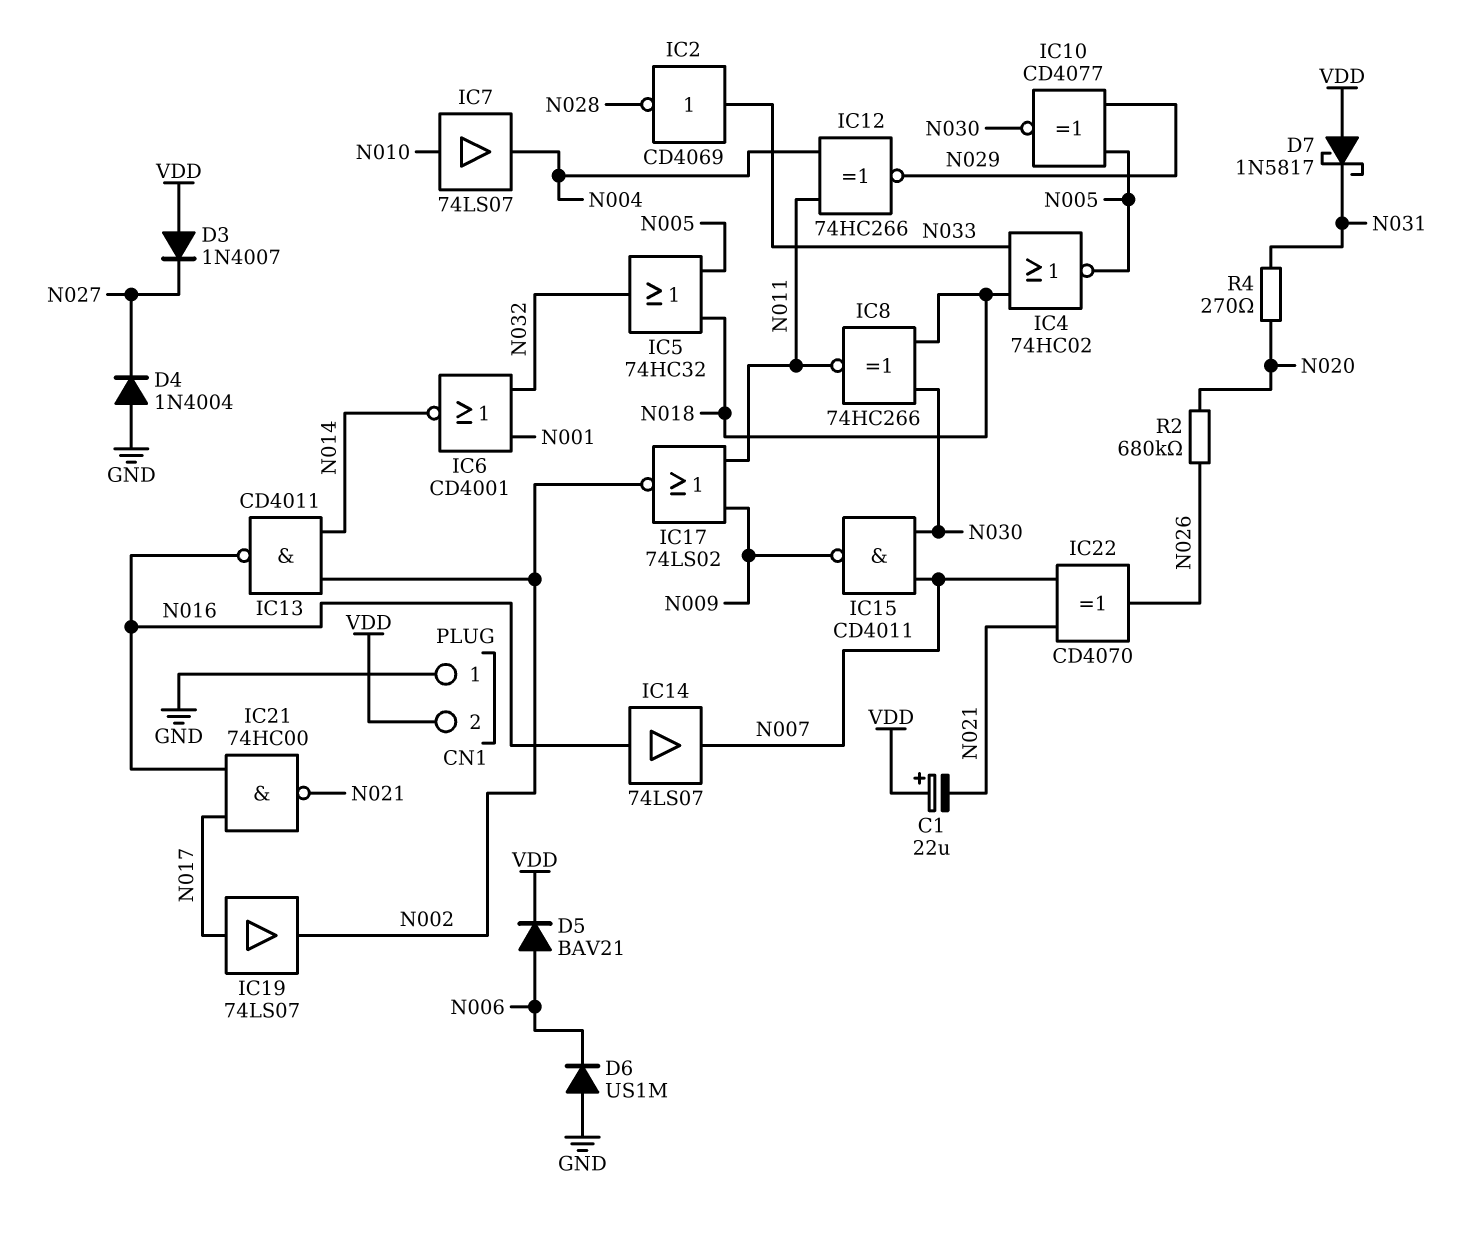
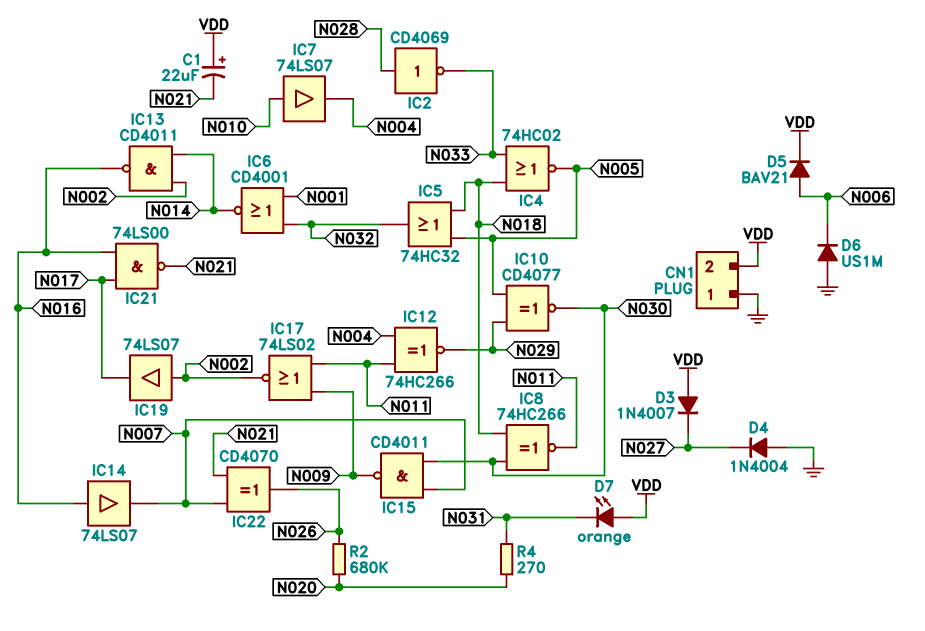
D7: schottky 1N5817 (A VDD, K N031) -> LED orange (A VDD, K N031)
IC2: NOT CD4069 (in N033, out N028) -> NOT CD4069 (in N028, out N033)
IC19: buffer 74LS07 (in N017, out N002) -> buffer 74LS07 (in N002, out N017)
IC21: NAND 74HC00 (in N016, in N017, out N021) -> NAND 74LS00 (in N016, in N017, out N021)

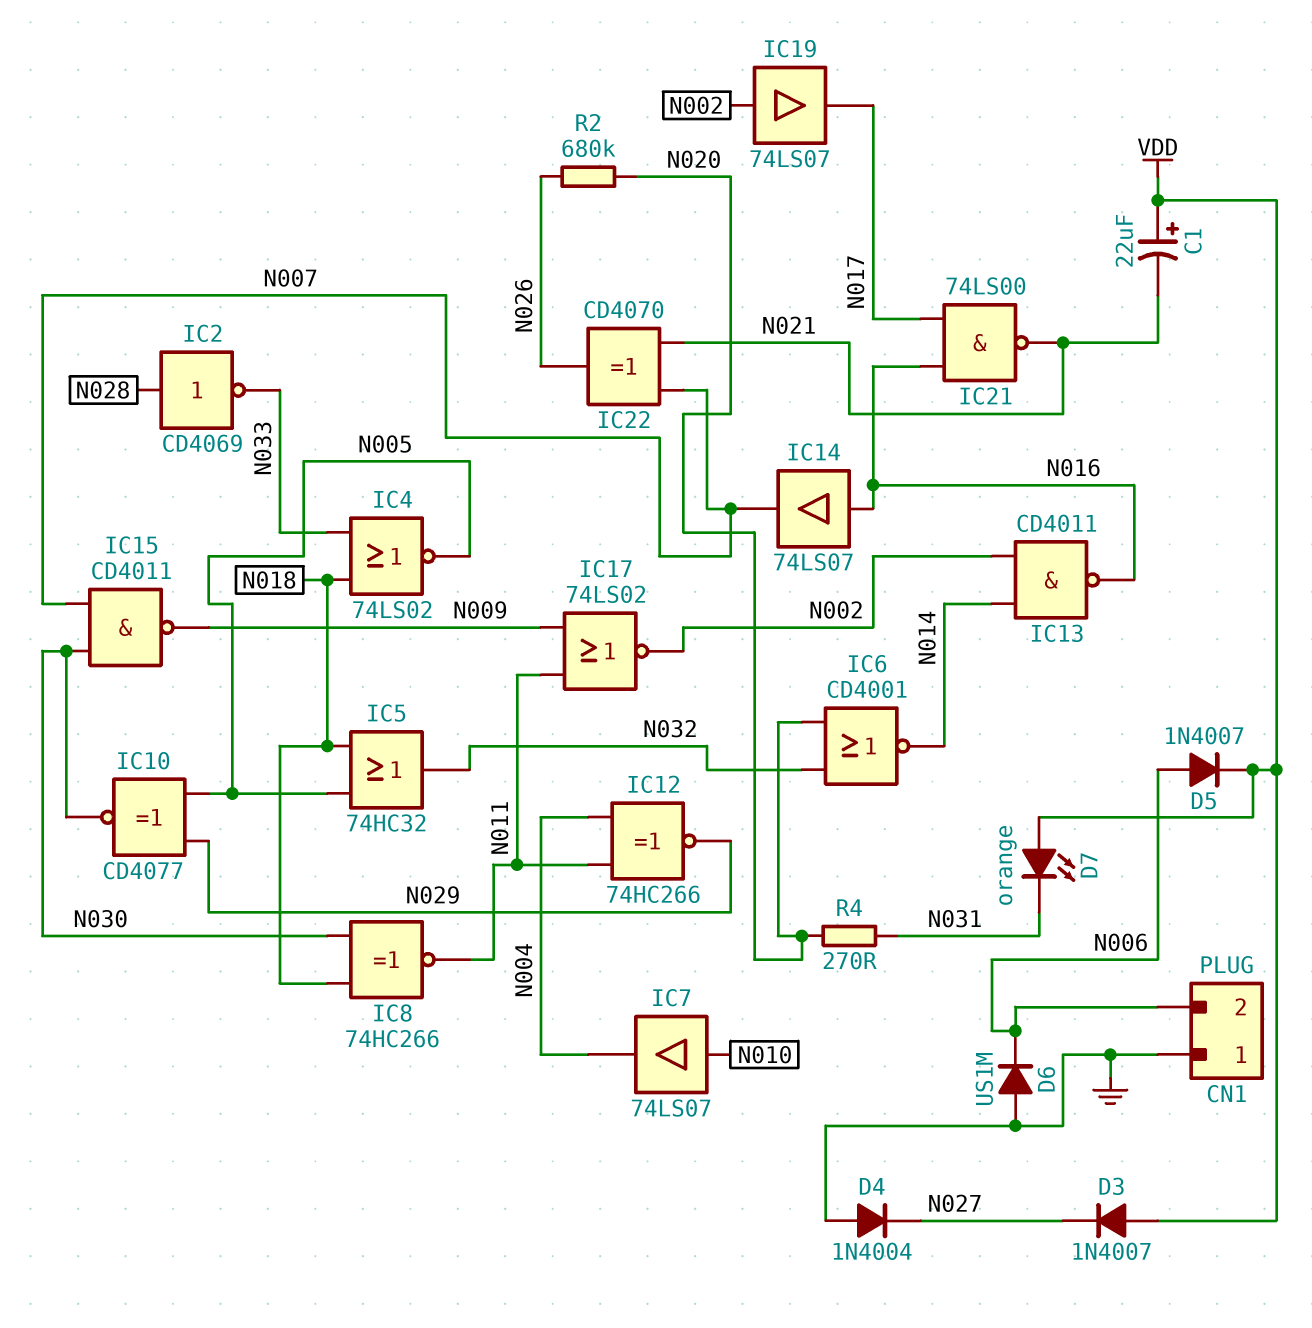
CN1 pin 2: VDD -> N006
D5: diode BAV21 (A N006, K VDD) -> diode 1N4007 (A N006, K VDD)
IC4: NOR 74HC02 (in N018, in N033, out N005) -> NOR 74LS02 (in N018, in N033, out N005)
IC6: NOR CD4001 (in N001, in N032, out N014) -> NOR CD4001 (in N020, in N032, out N014)

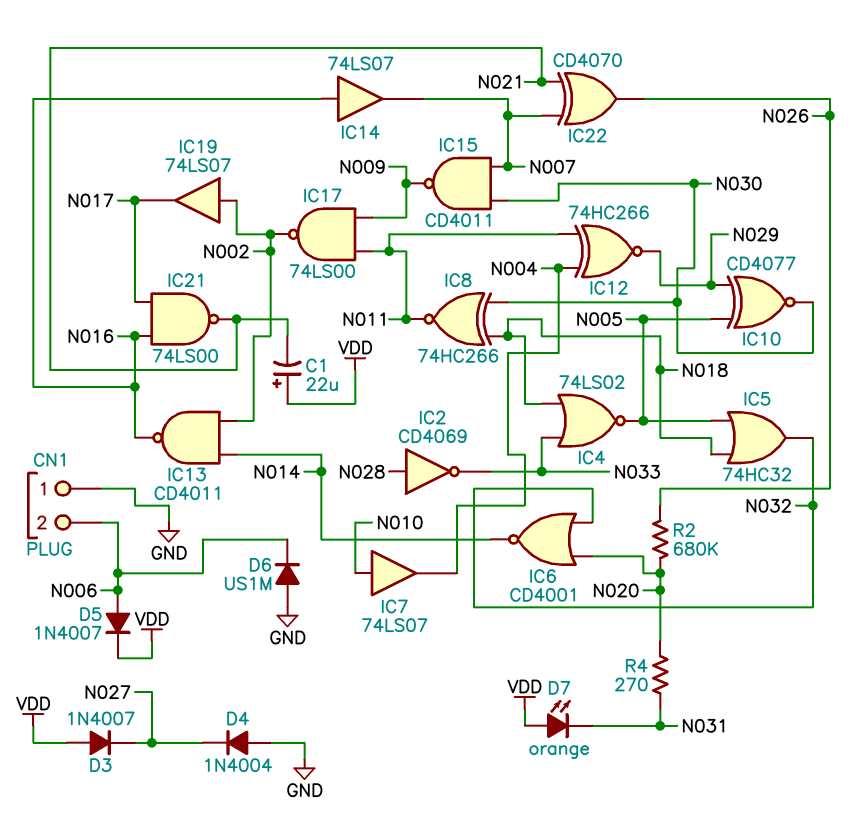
IC17: NOR 74LS02 (in N009, in N011, out N002) -> NAND 74LS00 (in N009, in N011, out N002)

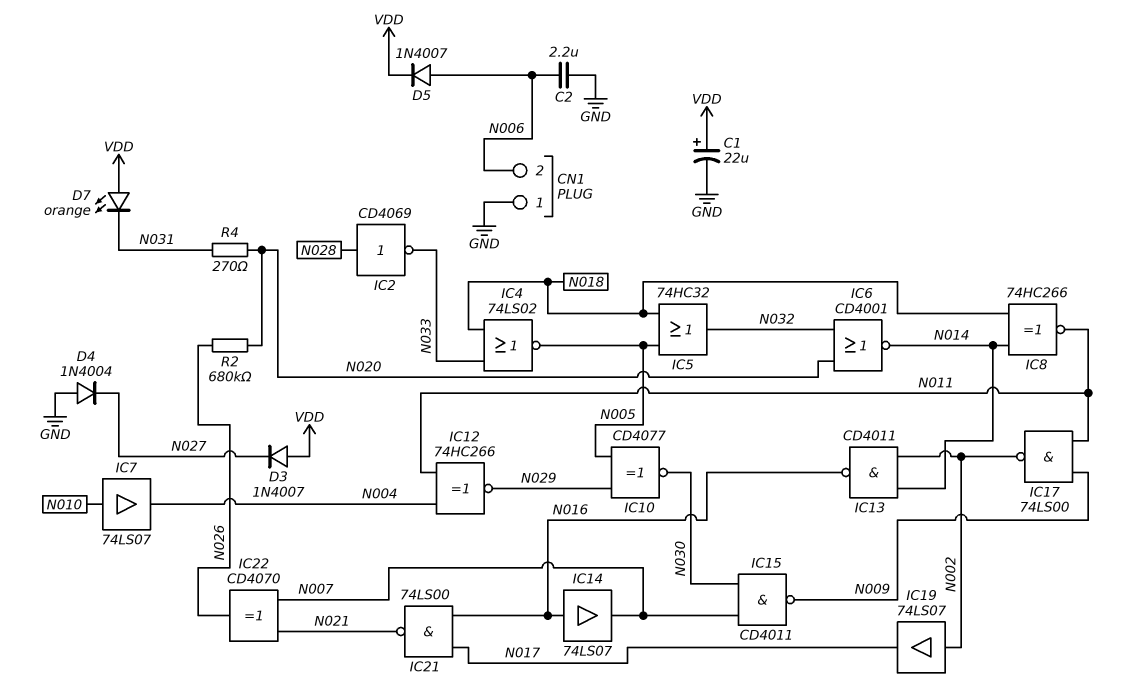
C1: 22uF (plus VDD, minus N021) -> 22uF (plus VDD, minus GND)
C2: none -> 2.2uF (GND, N006)
D6: diode US1M (A GND, K N006) -> none
IC8: XNOR 74HC266 (in N018, in N030, out N011) -> XNOR 74HC266 (in N014, in N018, out N011)

